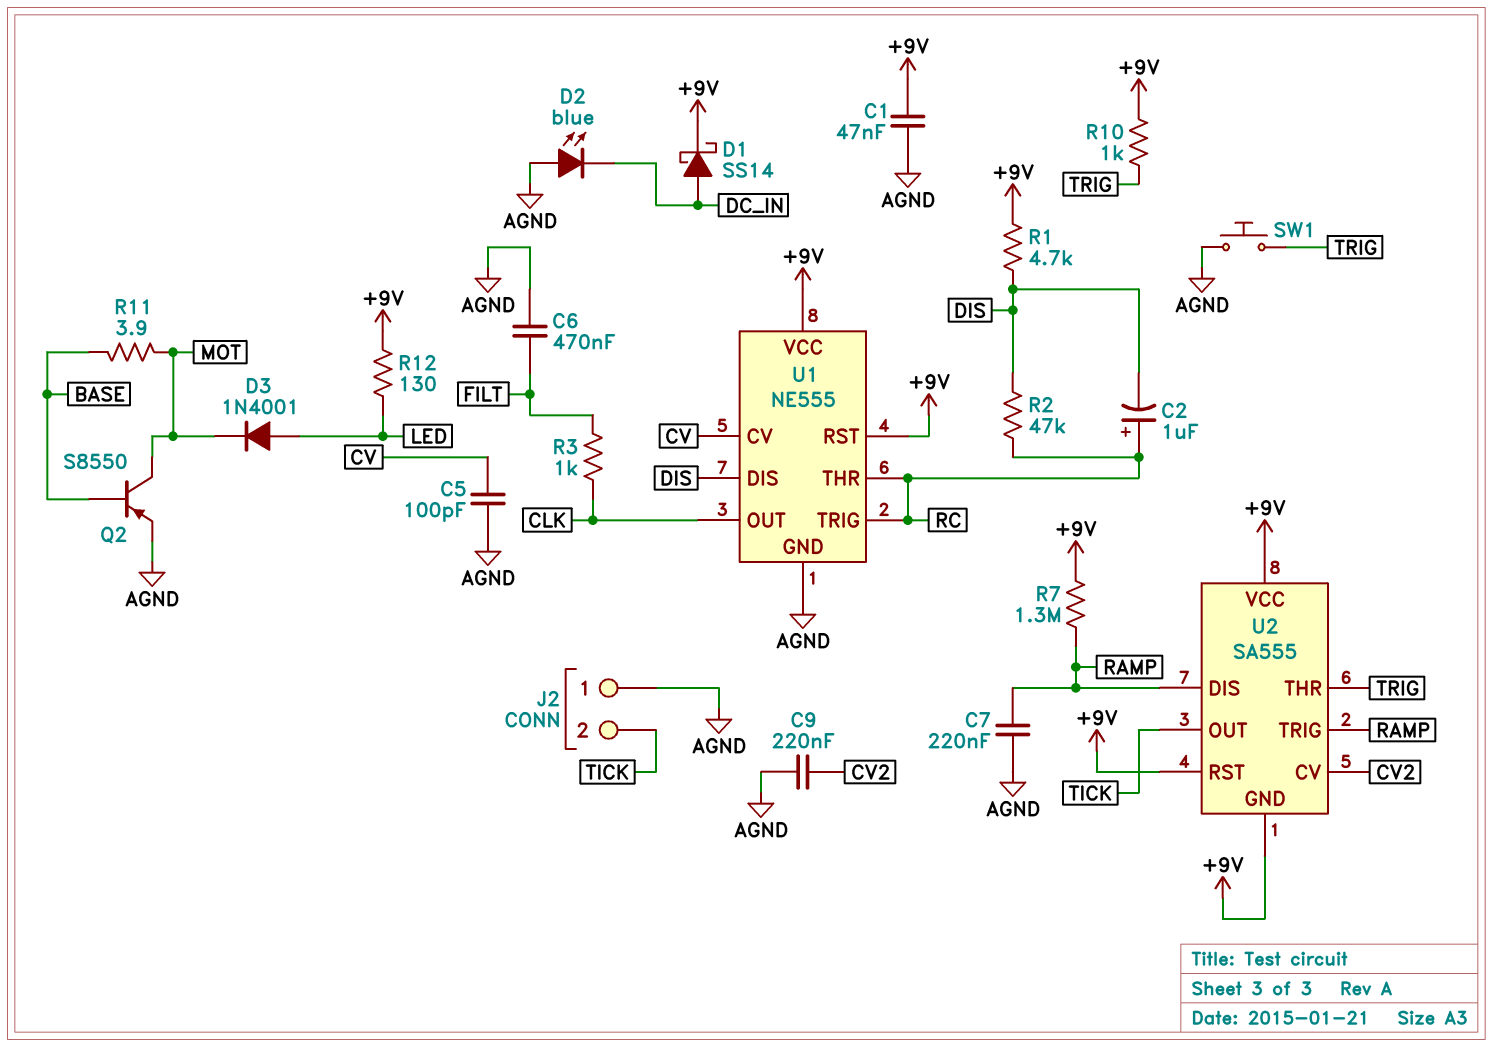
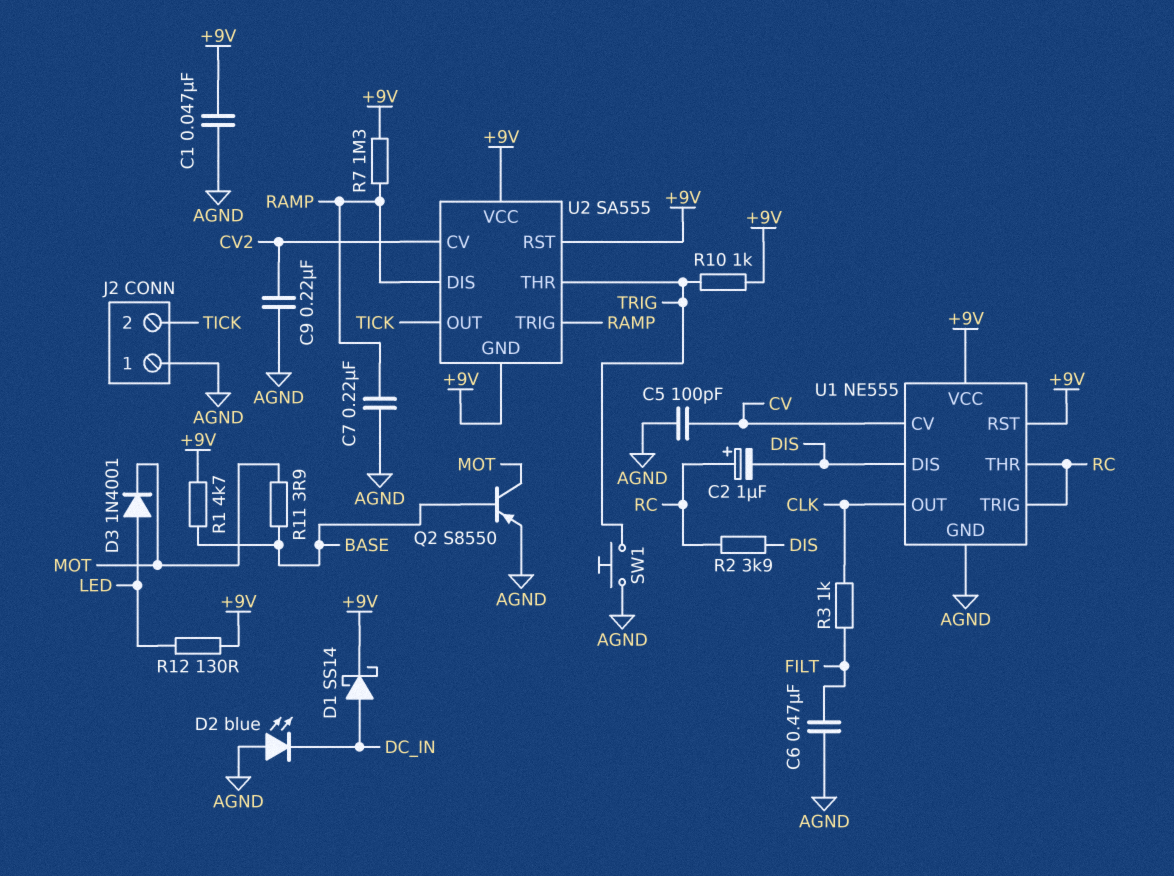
R1: 4.7k (+9V, DIS) -> 4.7k (+9V, BASE)
R2: 47k (DIS, RC) -> 3.9k (DIS, RC)

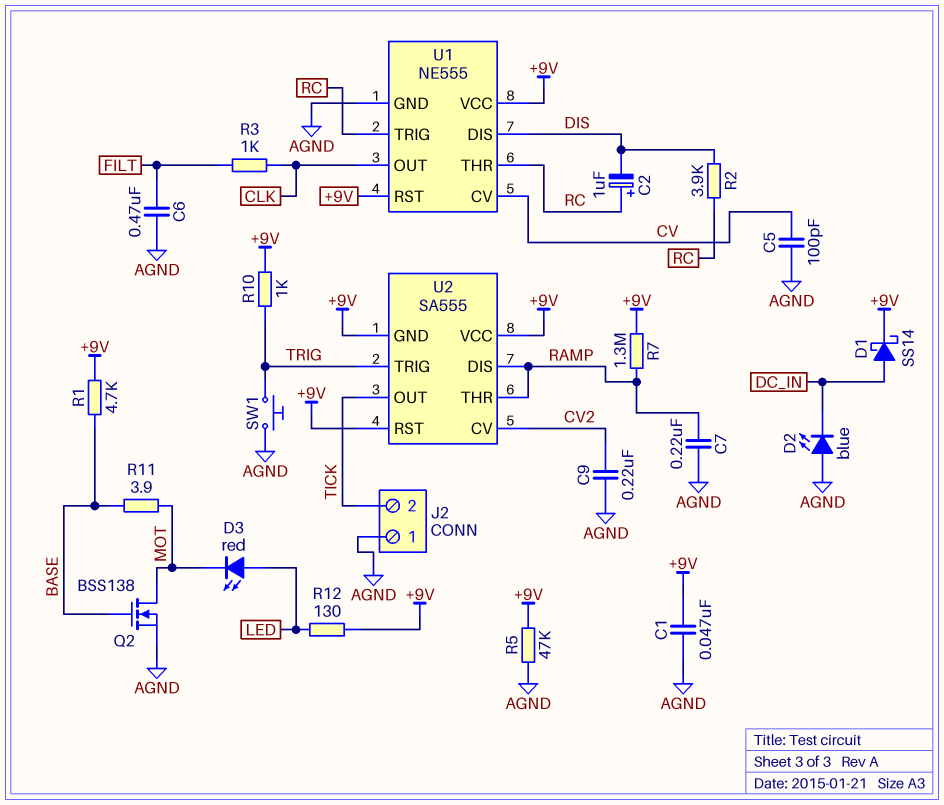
D3: diode 1N4001 (A LED, K MOT) -> LED red (A LED, K MOT)
Q2: PNP S8550 (B BASE, C MOT, E AGND) -> NMOS BSS138 (G BASE, D MOT, S AGND)
R5: none -> 47k (+9V, AGND)
U2 pin THR: TRIG -> RAMP
U2 pin TRIG: RAMP -> TRIG

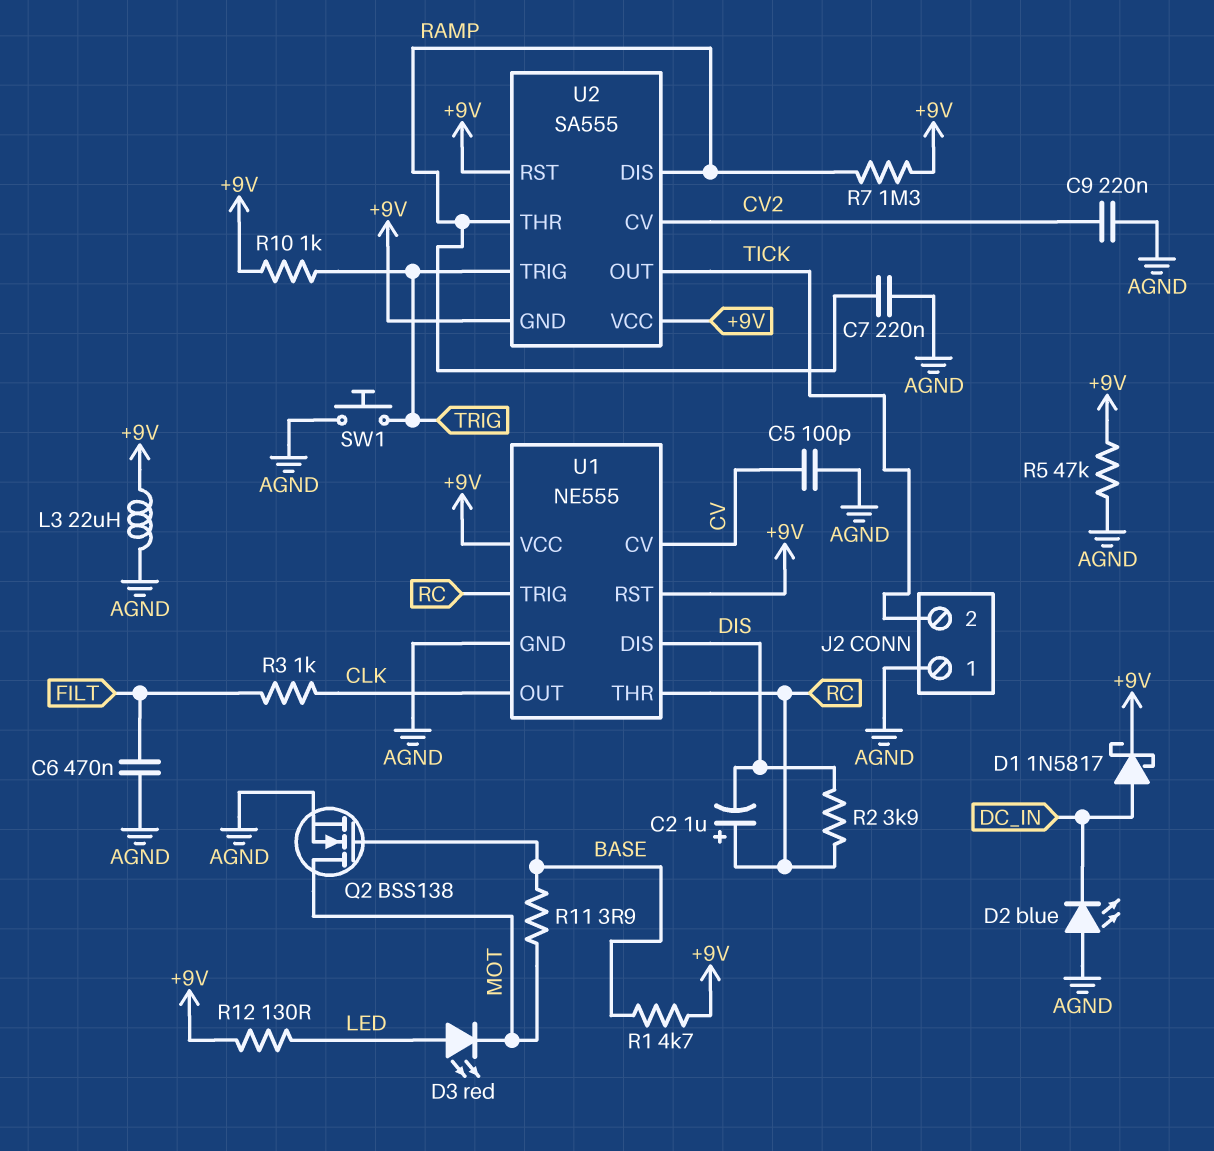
C1: 47nF (+9V, AGND) -> none
D1: schottky SS14 (A DC_IN, K +9V) -> schottky 1N5817 (A DC_IN, K +9V)
L3: none -> 22uH (+9V, AGND)

